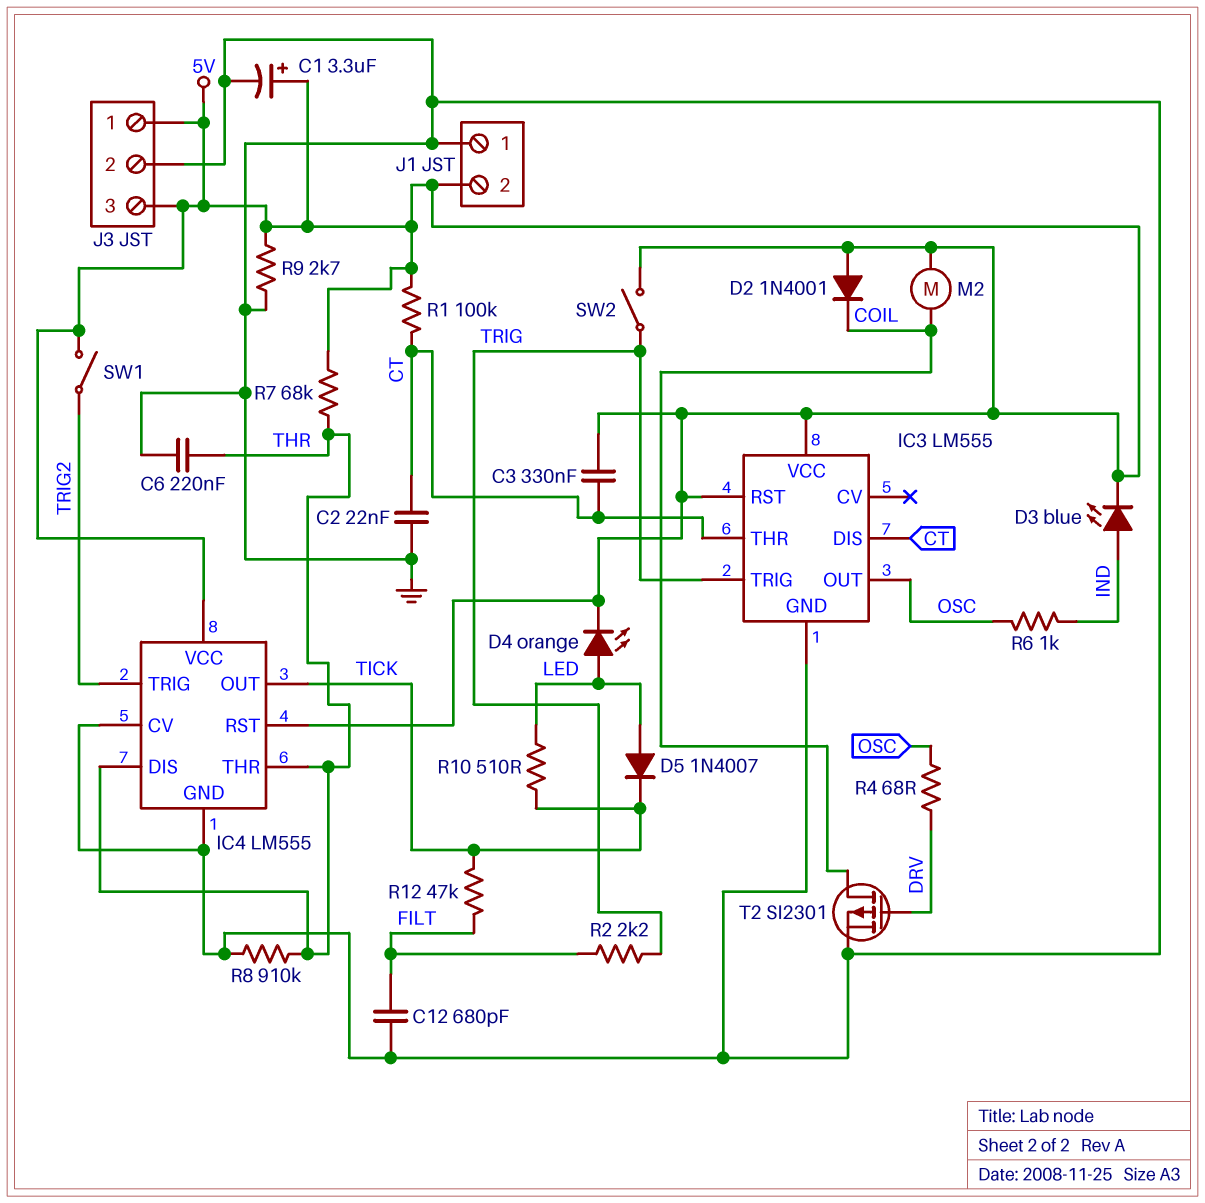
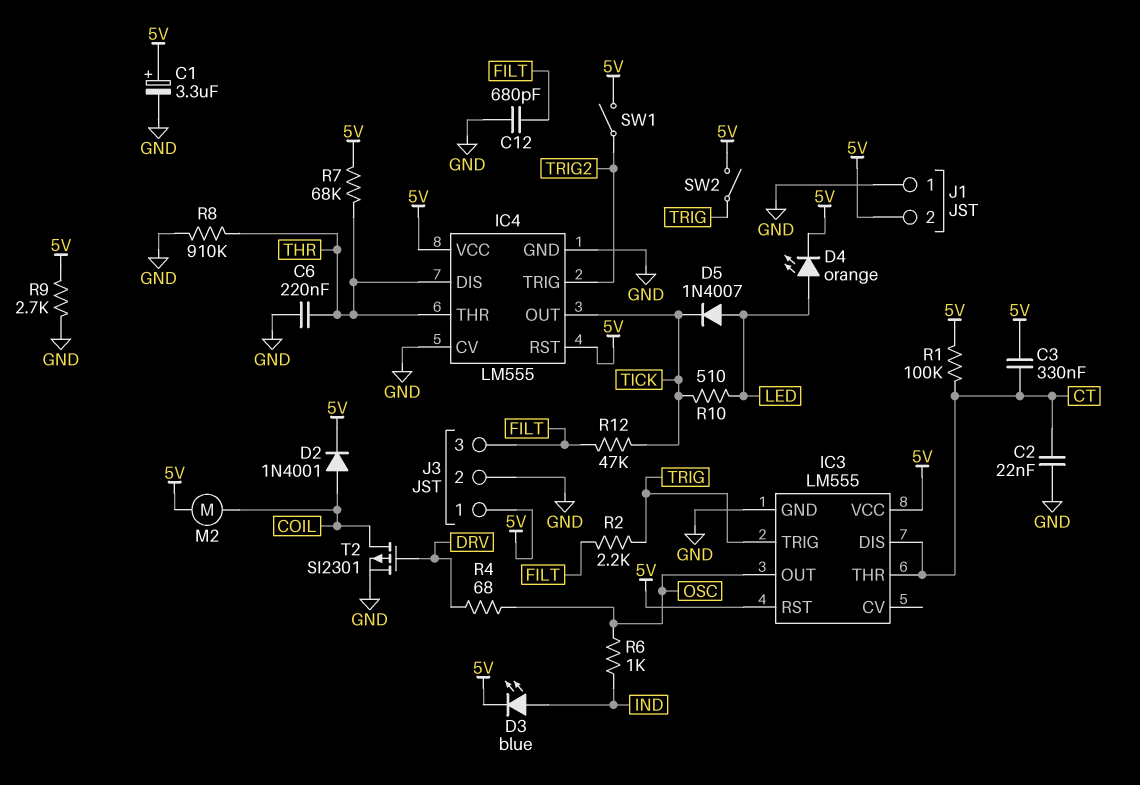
D2: diode 1N4001 (A 5V, K COIL) -> diode 1N4001 (A COIL, K 5V)
J3 pin 3: 5V -> FILT

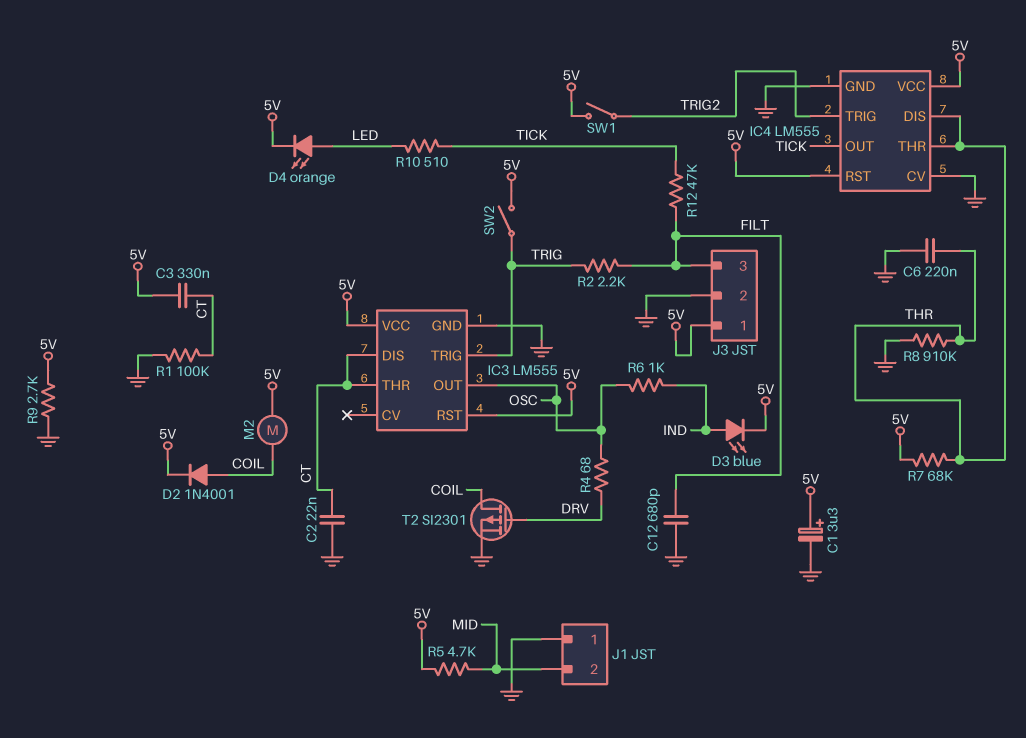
D5: diode 1N4007 (A LED, K TICK) -> none
J1 pin 2: 5V -> MID
R1: 100k (5V, CT) -> 100k (CT, GND)
R5: none -> 4.7k (5V, MID)

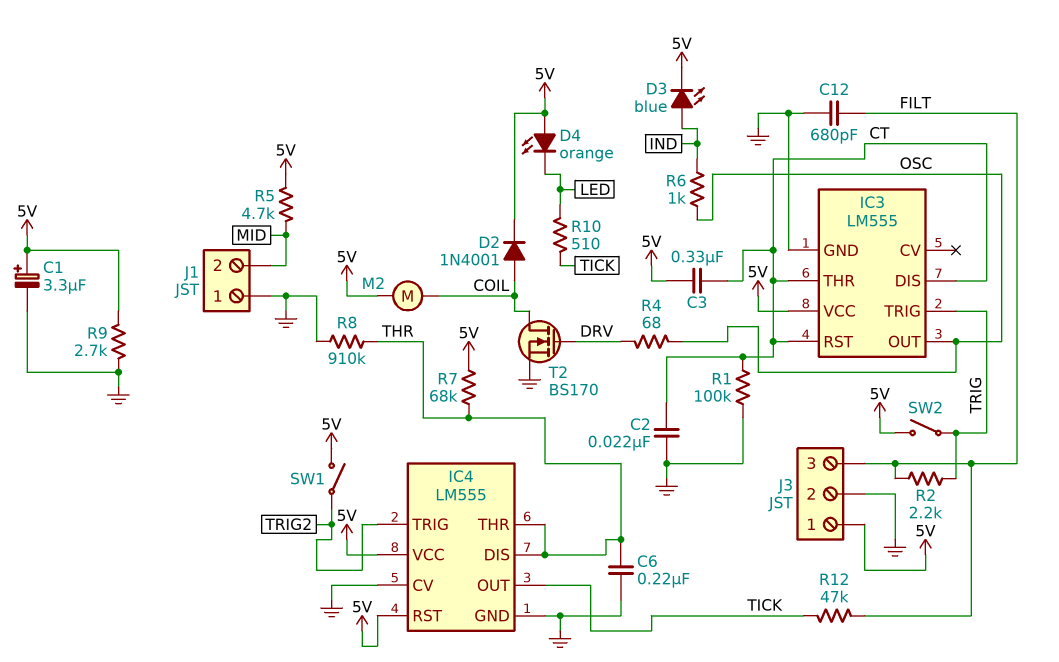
D4: LED orange (A LED, K 5V) -> LED orange (A 5V, K LED)
IC3 pin RST: 5V -> CT
T2: PMOS SI2301 (G DRV, D COIL, S GND) -> NMOS BS170 (G DRV, D COIL, S GND)

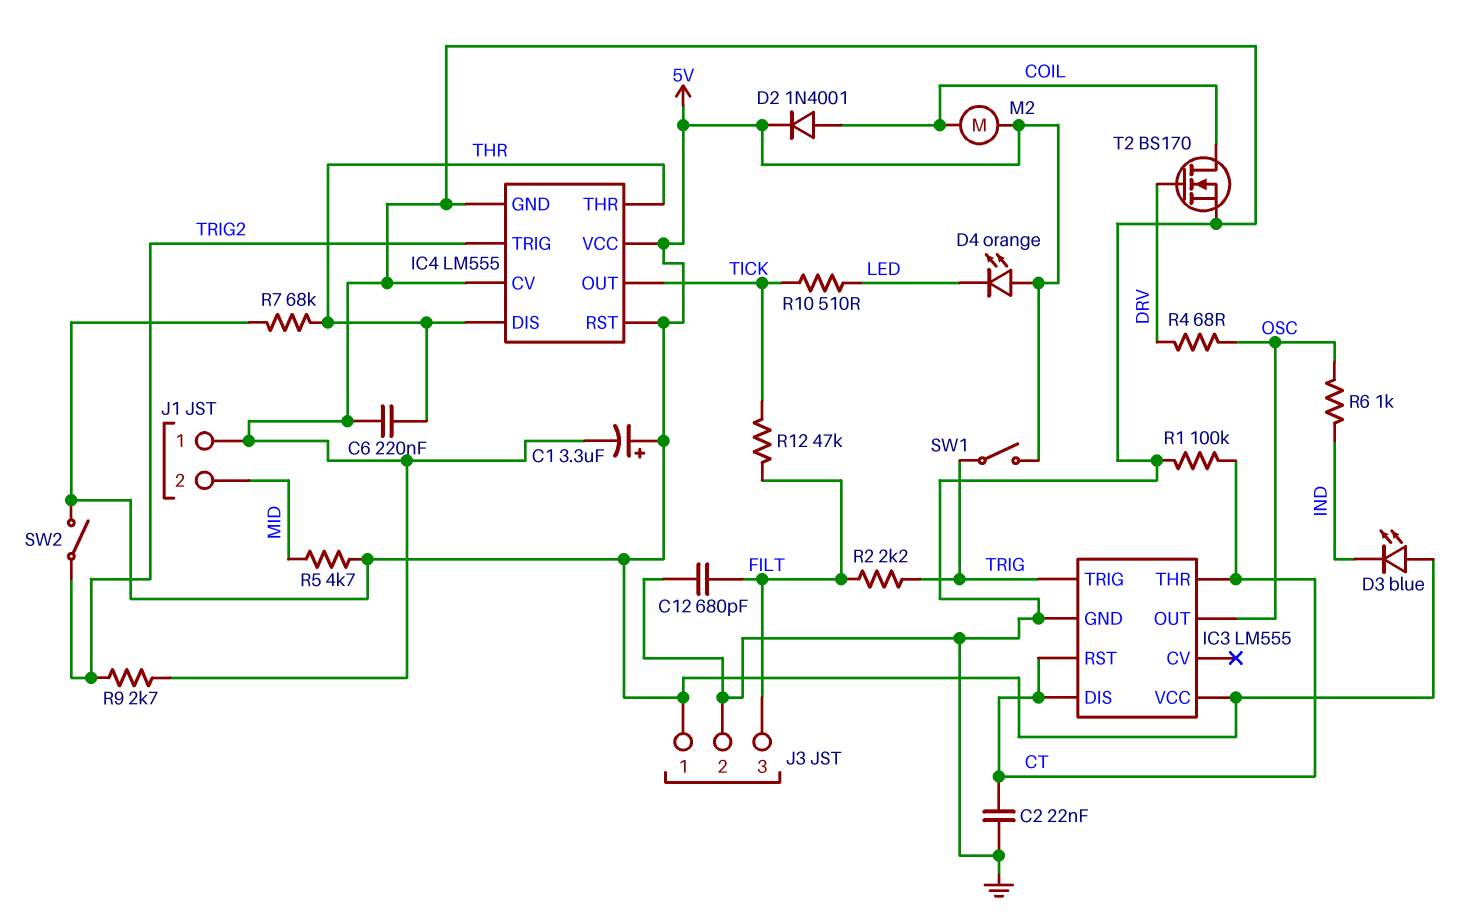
C3: 330nF (5V, CT) -> none
D3: LED blue (A IND, K 5V) -> LED blue (A 5V, K IND)
R8: 910k (GND, THR) -> none
R9: 2.7k (5V, GND) -> 2.7k (GND, TRIG2)
SW1: switch (5V, TRIG2) -> switch (5V, TRIG)
SW2: switch (5V, TRIG) -> switch (5V, TRIG2)

